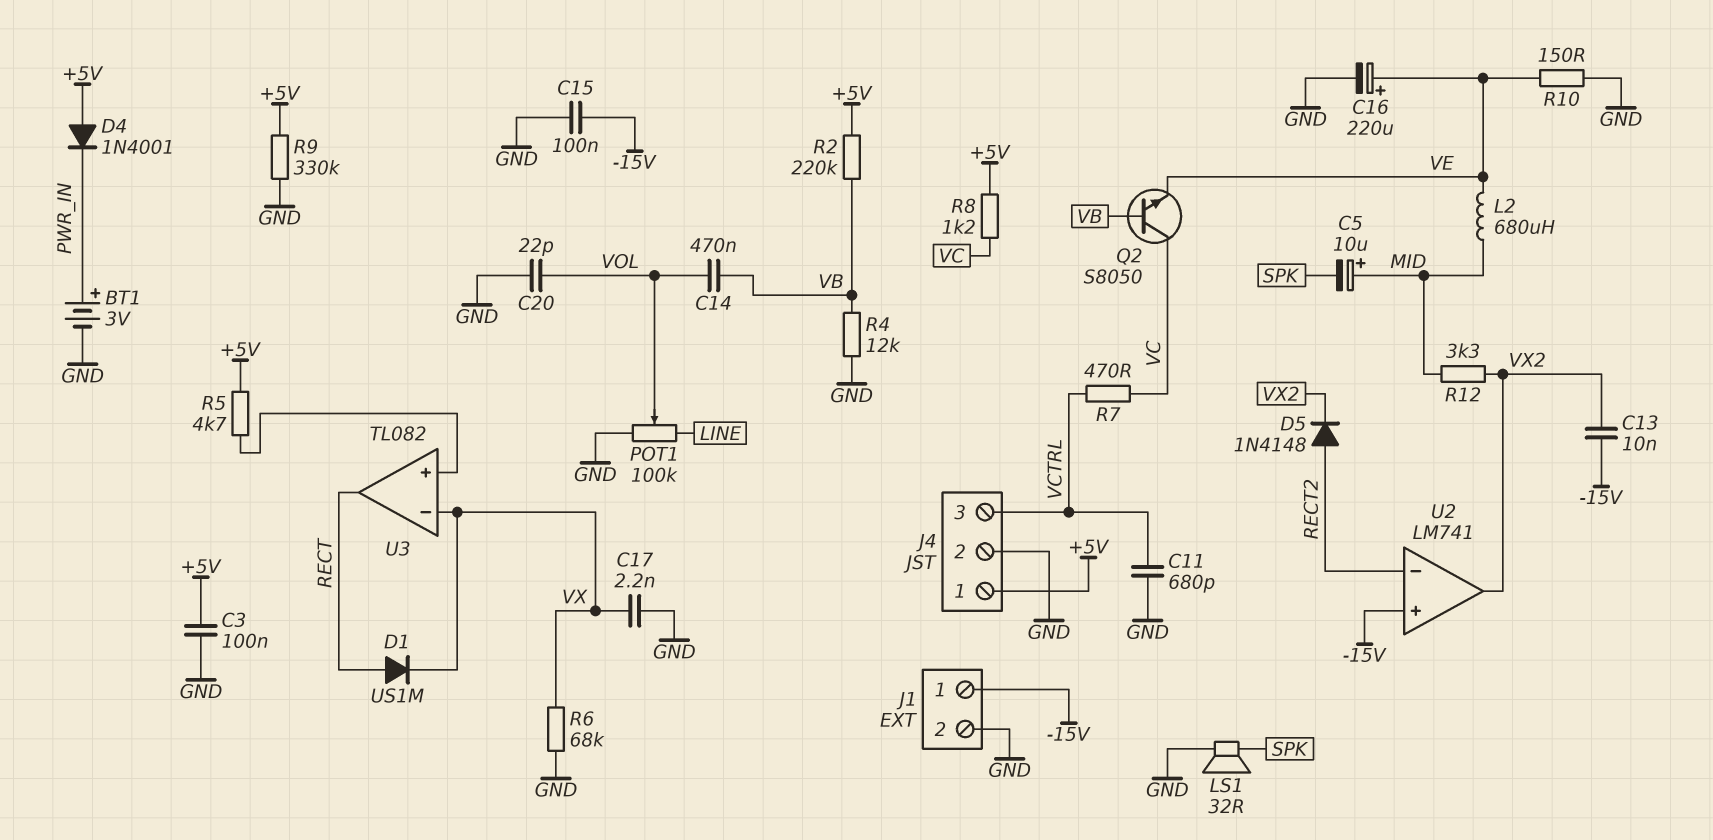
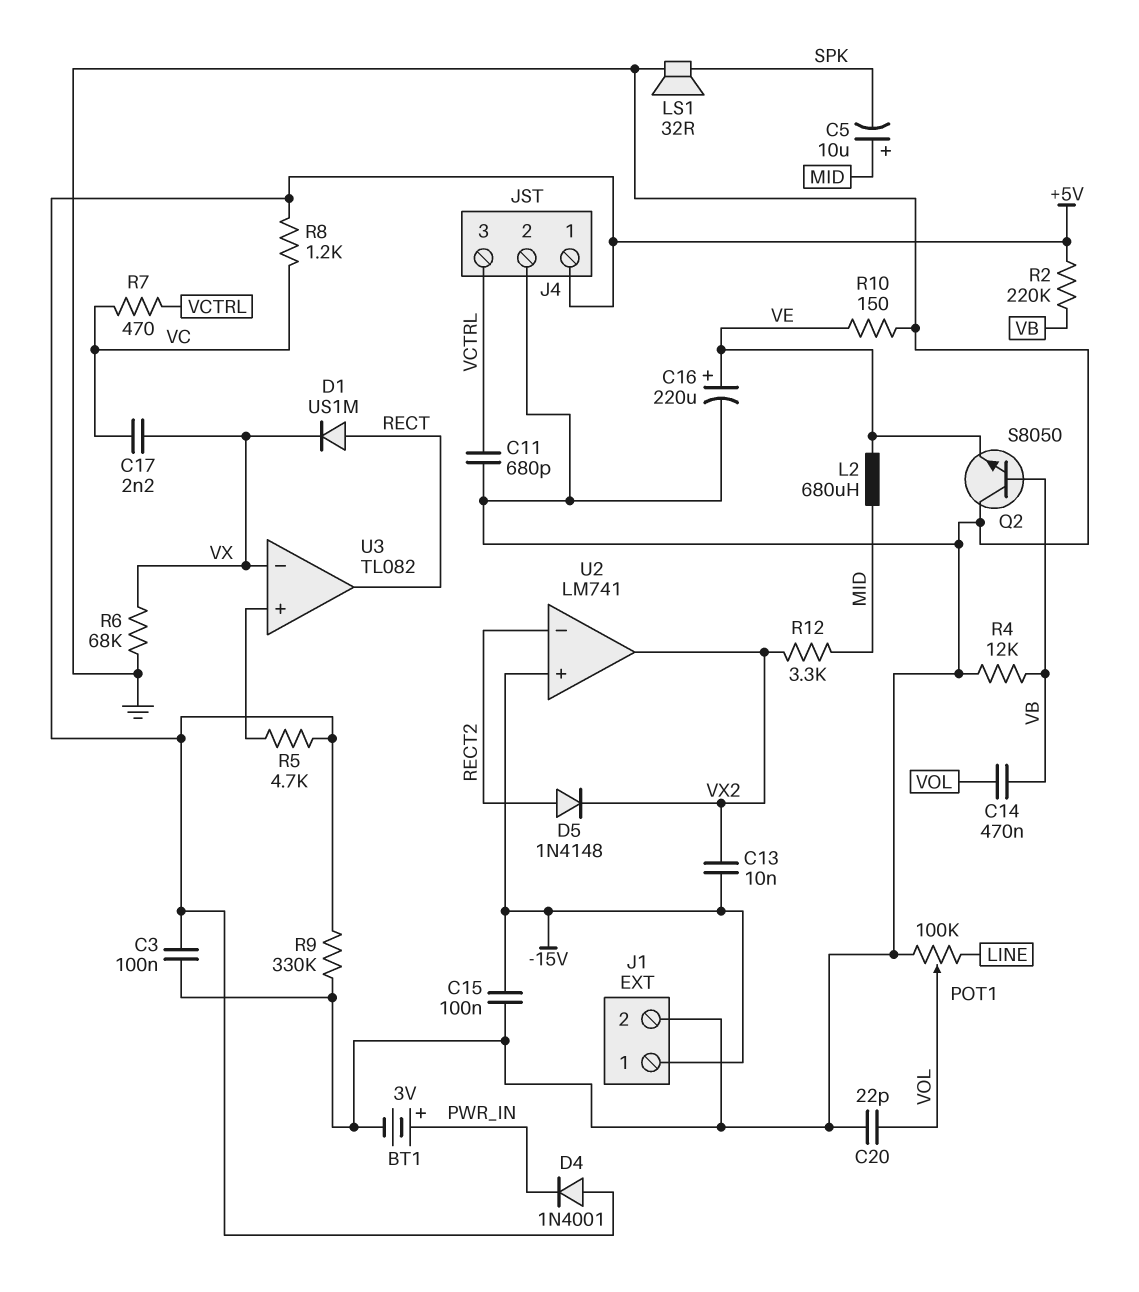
C17: 2.2nF (GND, VX) -> 2.2nF (VC, VX)
Q2: NPN S8050 (B VB, C VC, E VE) -> NPN S8050 (B VB, C GND, E VE)

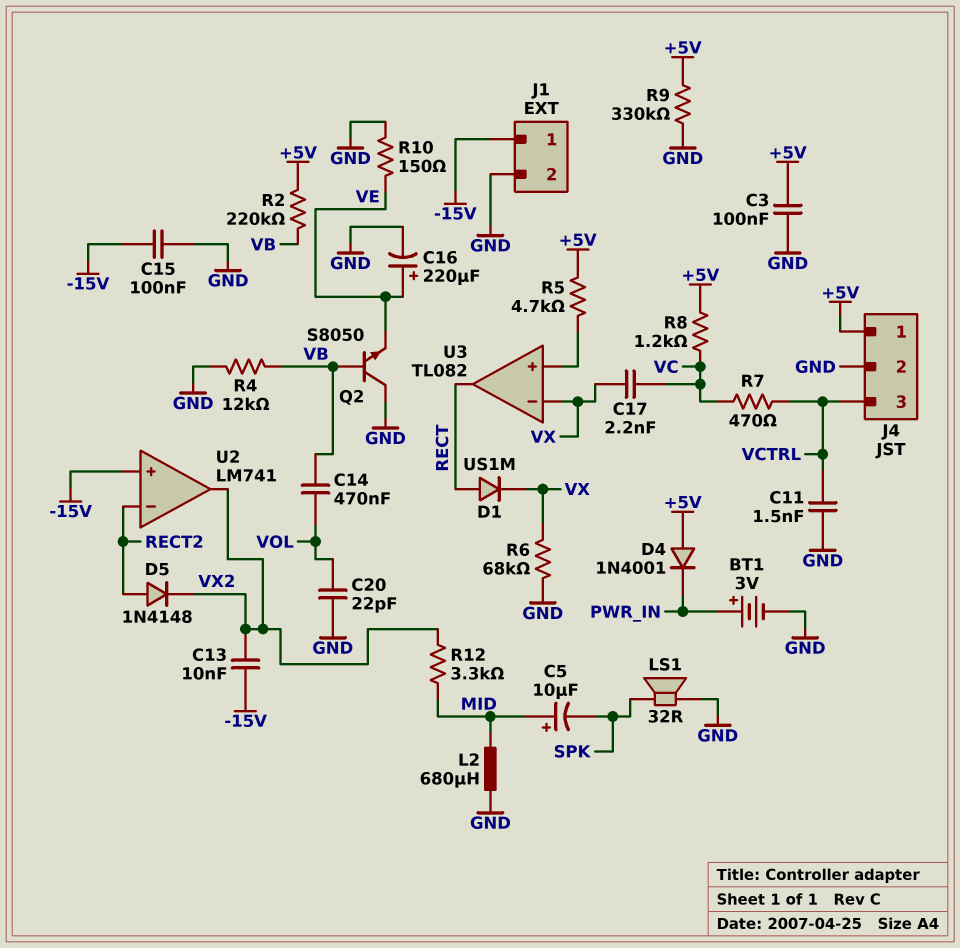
C11: 680pF (GND, VCTRL) -> 1.5nF (GND, VCTRL)
L2: 680uH (MID, VE) -> 680uH (GND, MID)
POT1: 100k (GND, LINE, wiper VOL) -> none

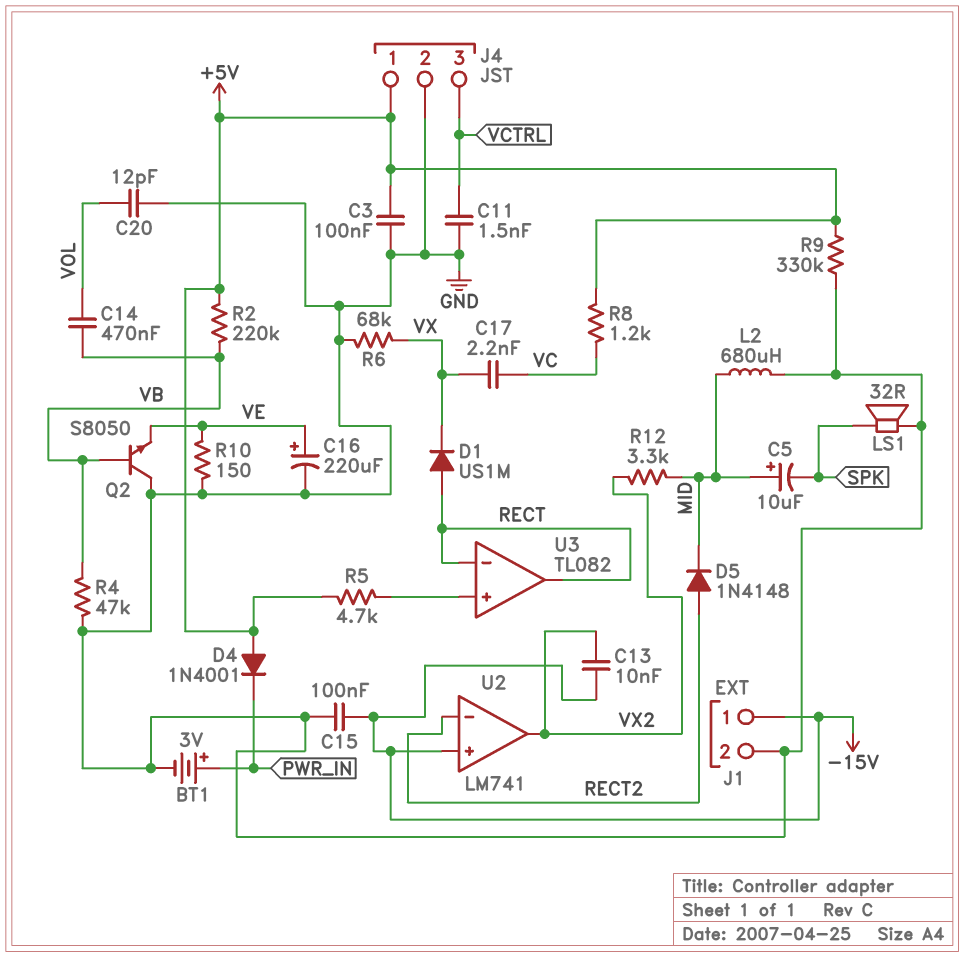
C20: 22pF (GND, VOL) -> 12pF (GND, VOL)
D5: diode 1N4148 (A RECT2, K VX2) -> diode 1N4148 (A RECT2, K MID)
R4: 12k (GND, VB) -> 47k (GND, VB)
R7: 470 (VC, VCTRL) -> none
U3 pin in-: VX -> RECT

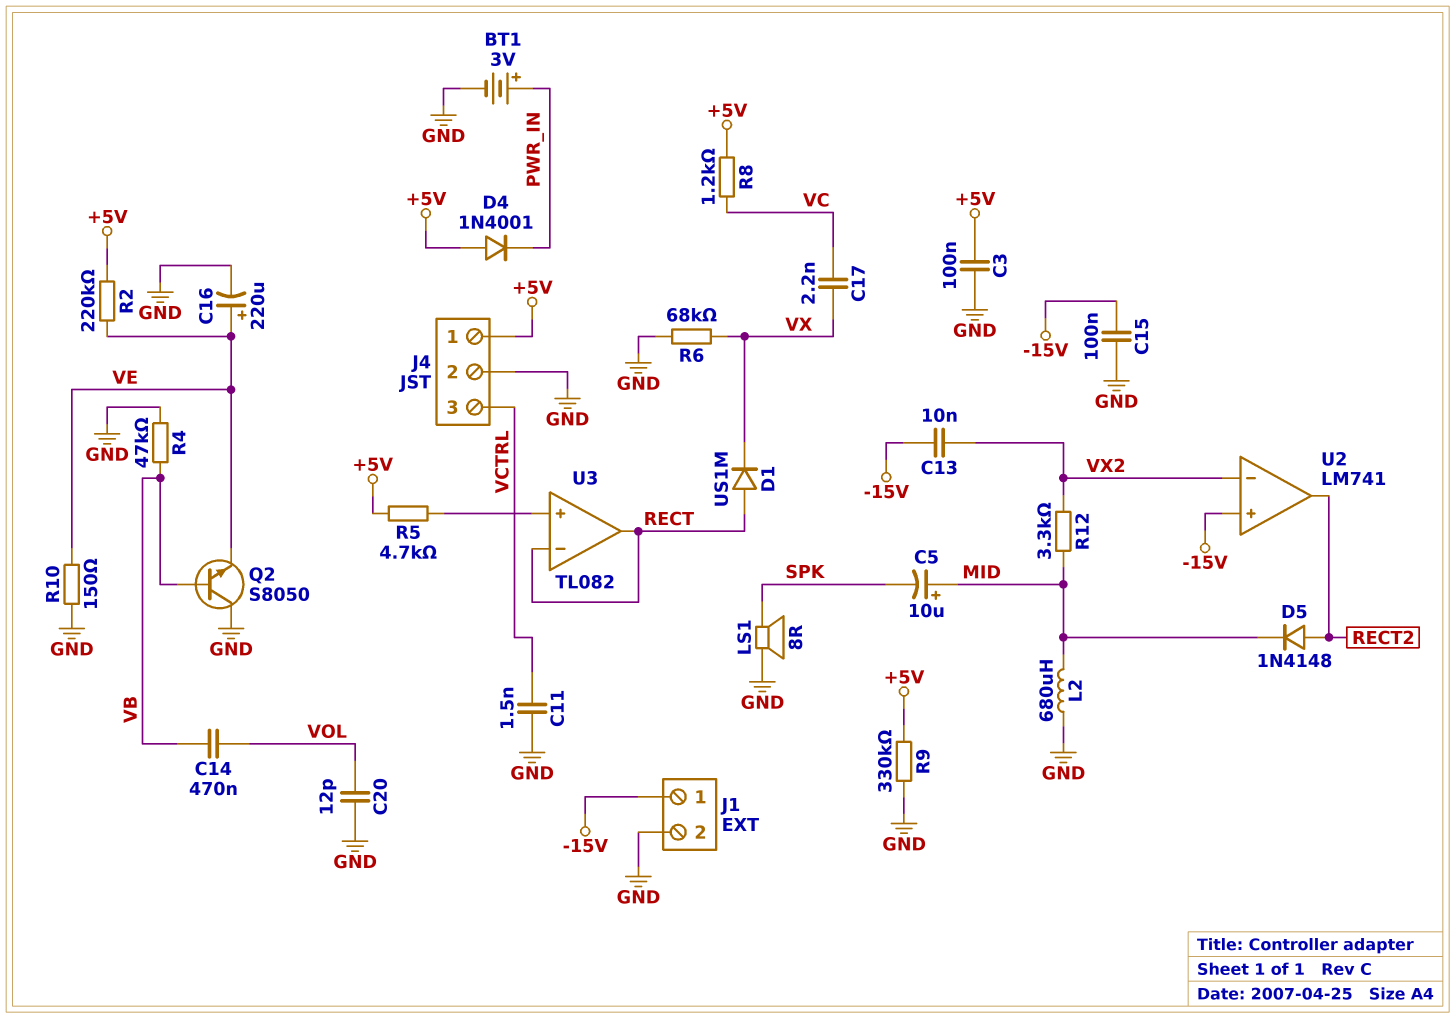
LS1: speaker 32R (GND, SPK) -> speaker 8R (GND, SPK)
R2: 220k (+5V, VB) -> 220k (+5V, VE)
U2 pin in-: RECT2 -> VX2
U2 pin out: VX2 -> RECT2

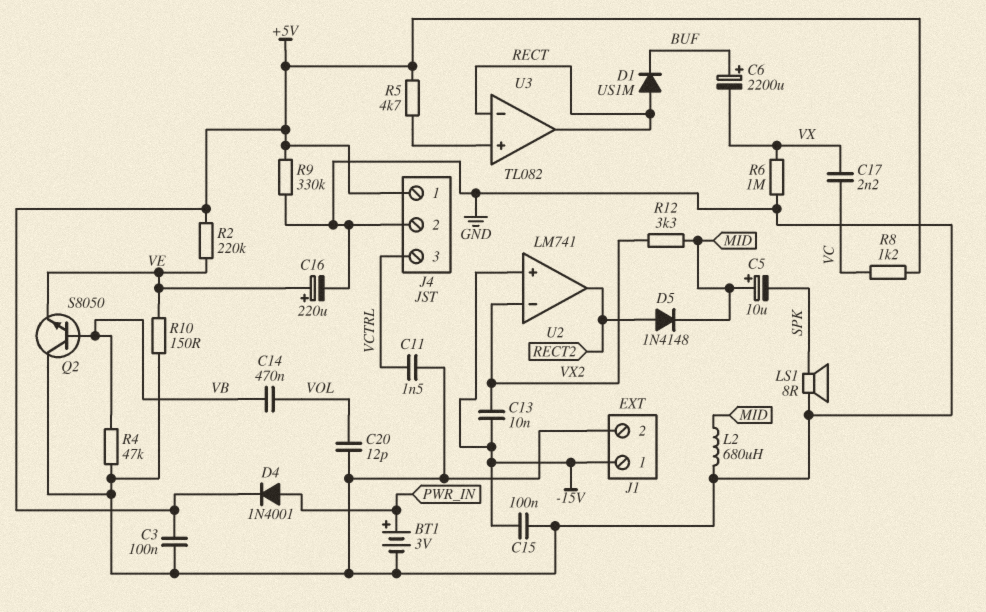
C6: none -> 2200uF (plus BUF, minus VX)
D1: diode US1M (A RECT, K VX) -> diode US1M (A RECT, K BUF)
D4: diode 1N4001 (A +5V, K PWR_IN) -> diode 1N4001 (A PWR_IN, K +5V)
R6: 68k (GND, VX) -> 1M (GND, VX)

